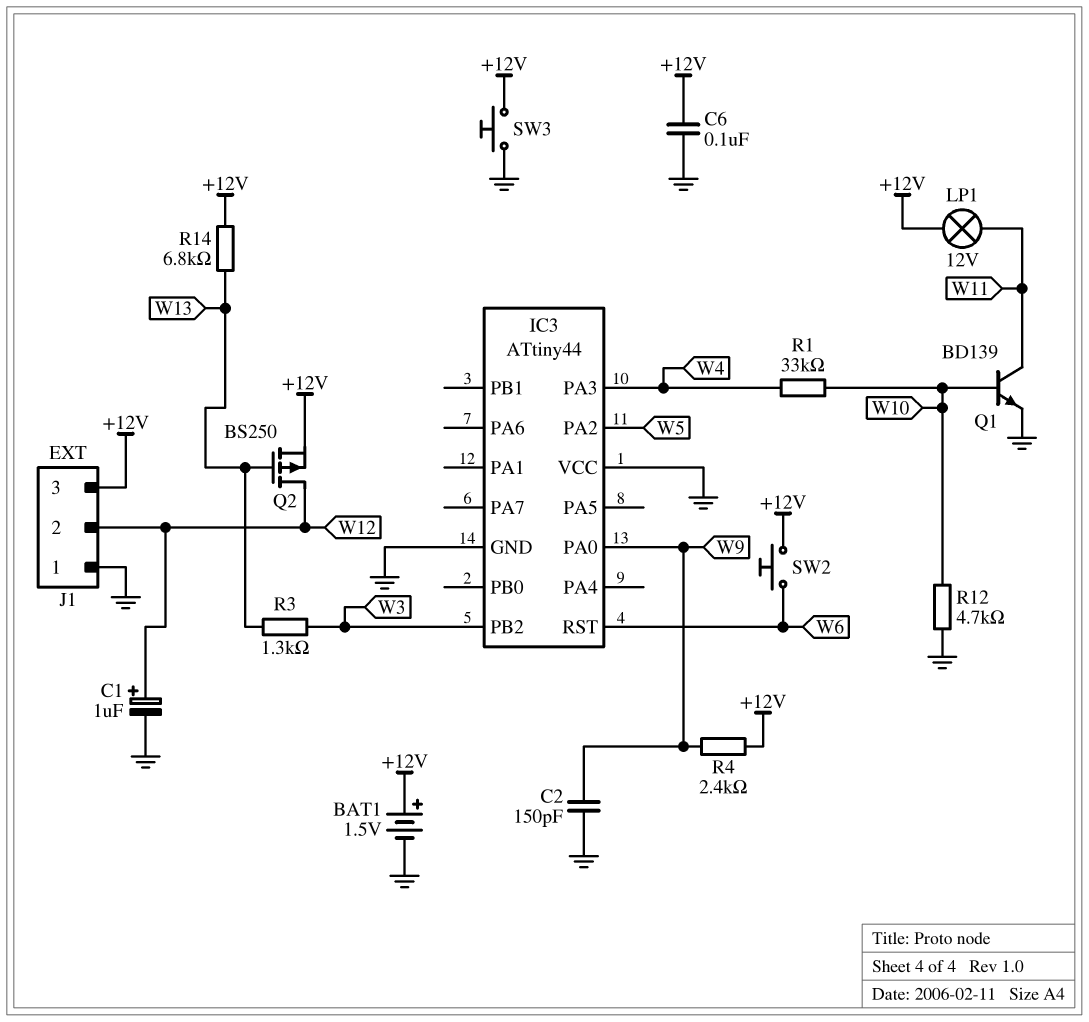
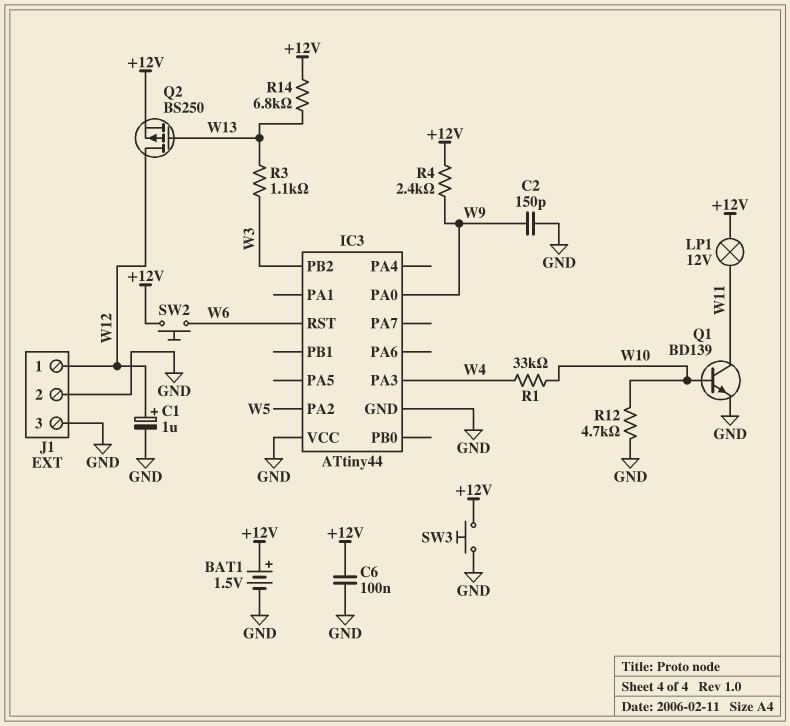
J1 pin 1: GND -> W12
J1 pin 2: W12 -> GND
J1 pin 3: +12V -> GND
R3: 1.3k (W3, W13) -> 1.1k (W3, W13)

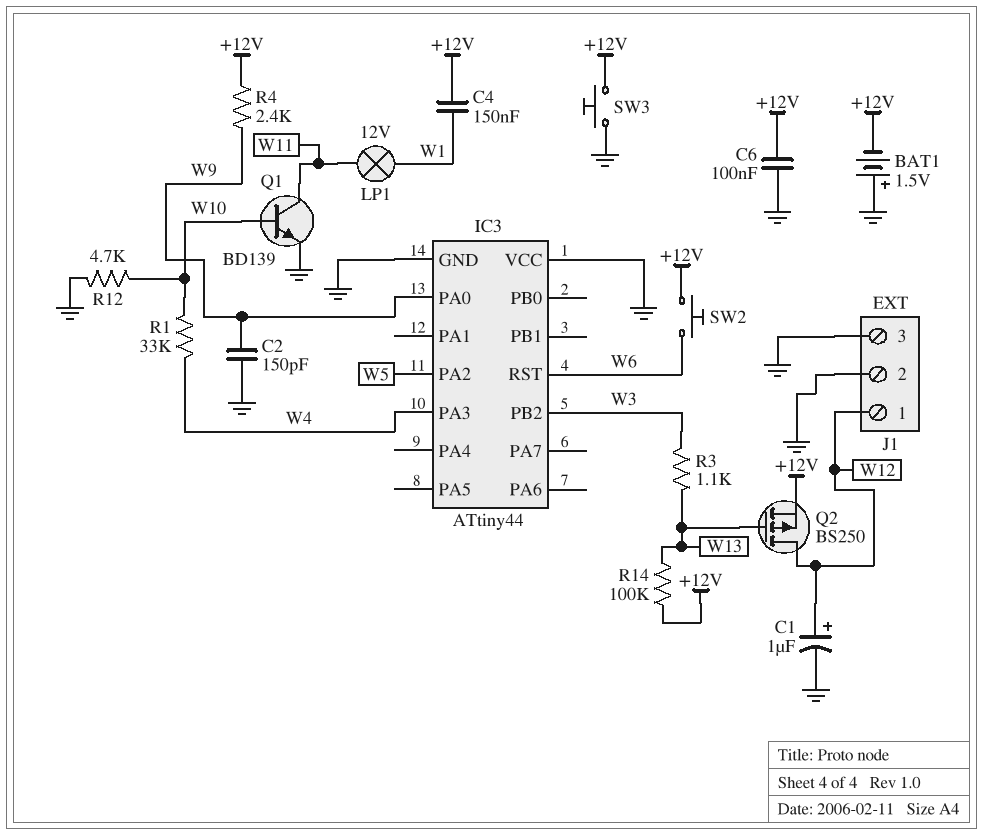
BAT1: 1.5V (plus +12V, minus GND) -> 1.5V (plus GND, minus +12V)
C4: none -> 150nF (+12V, W1)
LP1: lamp 12V (+12V, W11) -> lamp 12V (W1, W11)
R14: 6.8k (+12V, W13) -> 100k (+12V, W13)

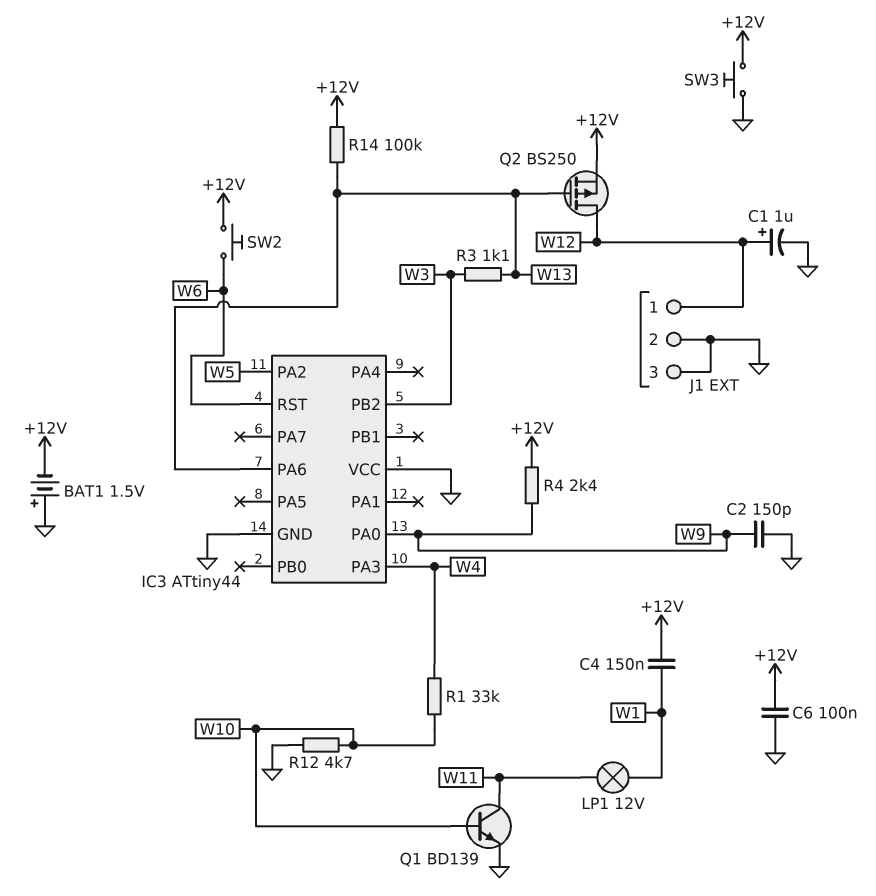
IC3 pin PA6: none -> W13

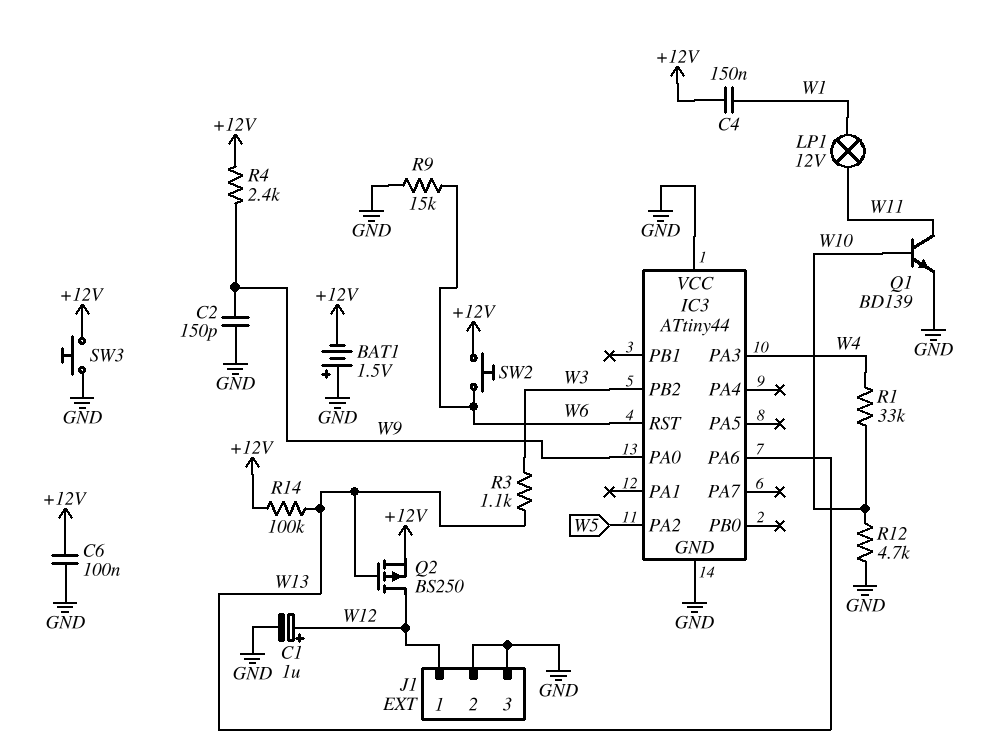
R9: none -> 15k (GND, W6)

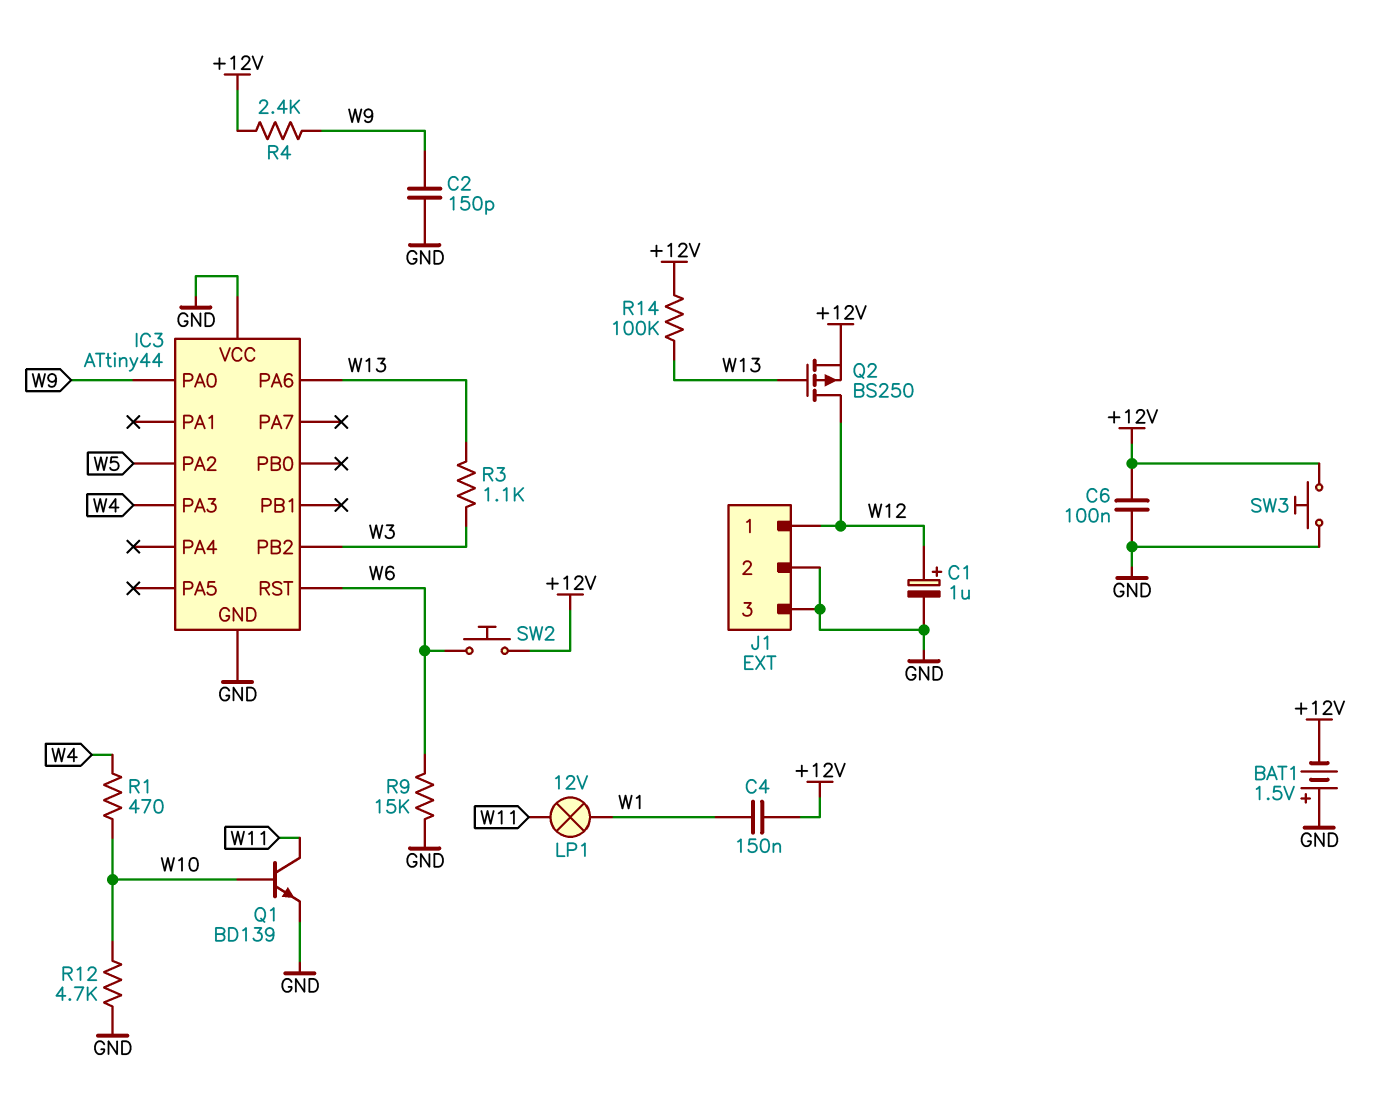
R1: 33k (W4, W10) -> 470 (W4, W10)

